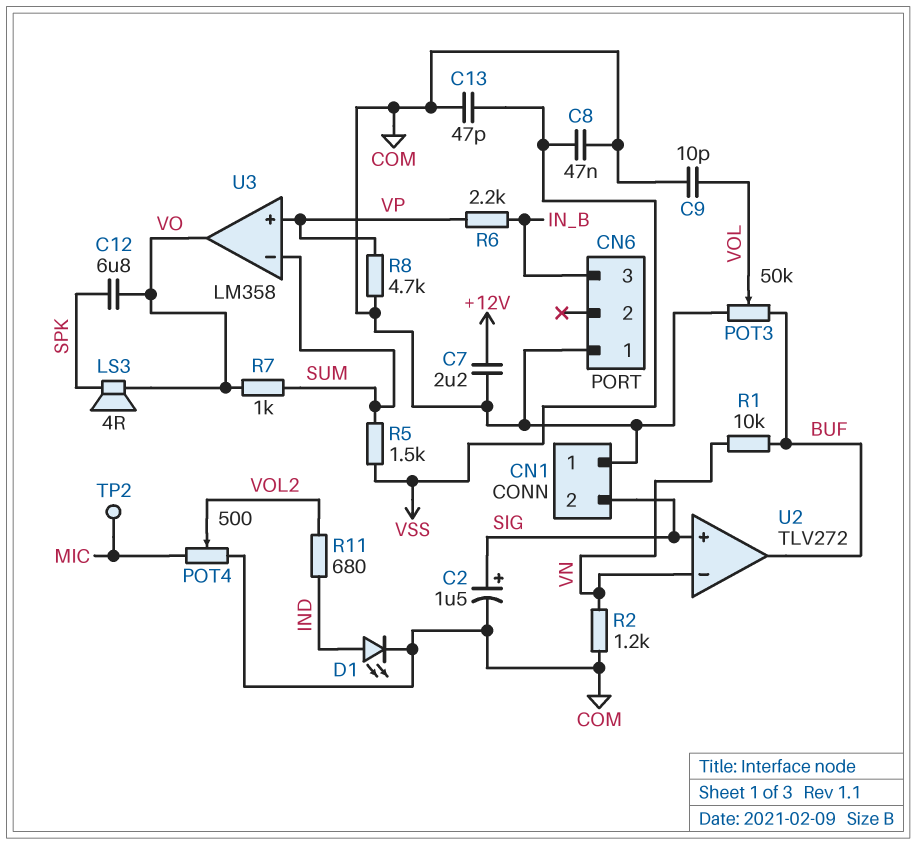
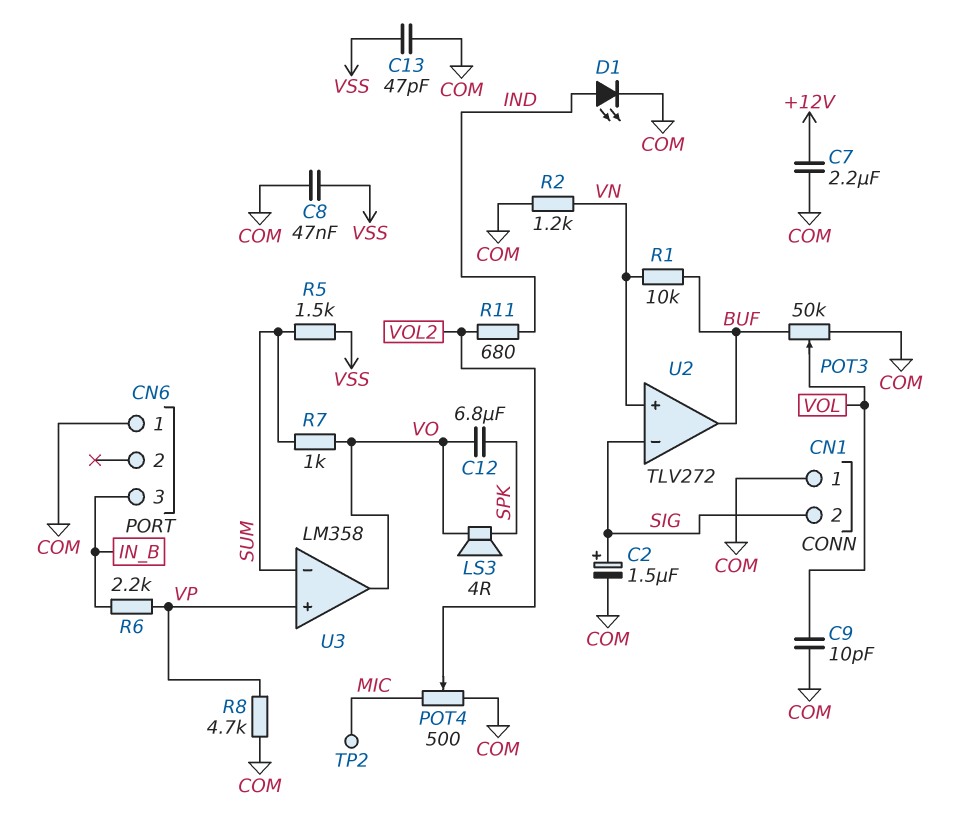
U2 pin in+: SIG -> VN
U2 pin in-: VN -> SIG

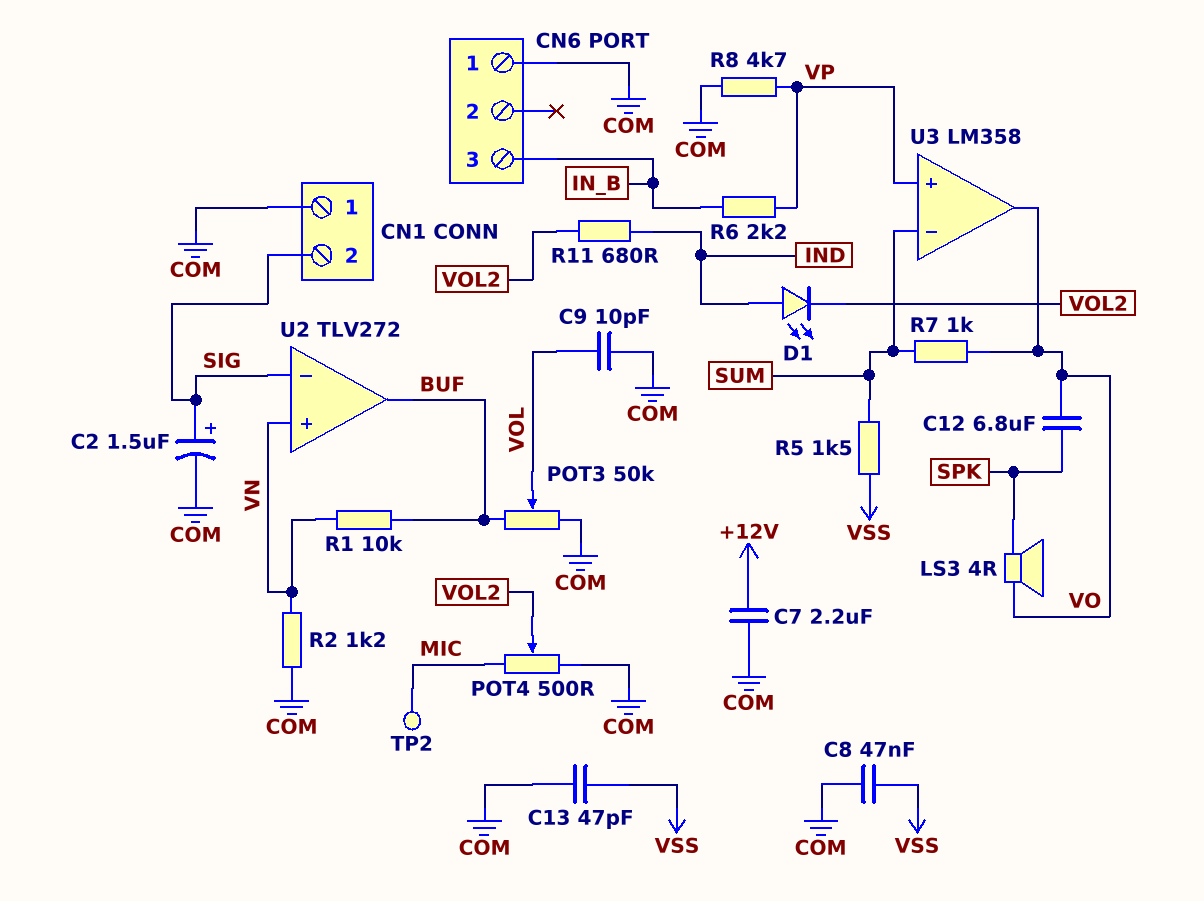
D1: LED (A IND, K COM) -> LED (A IND, K VOL2)

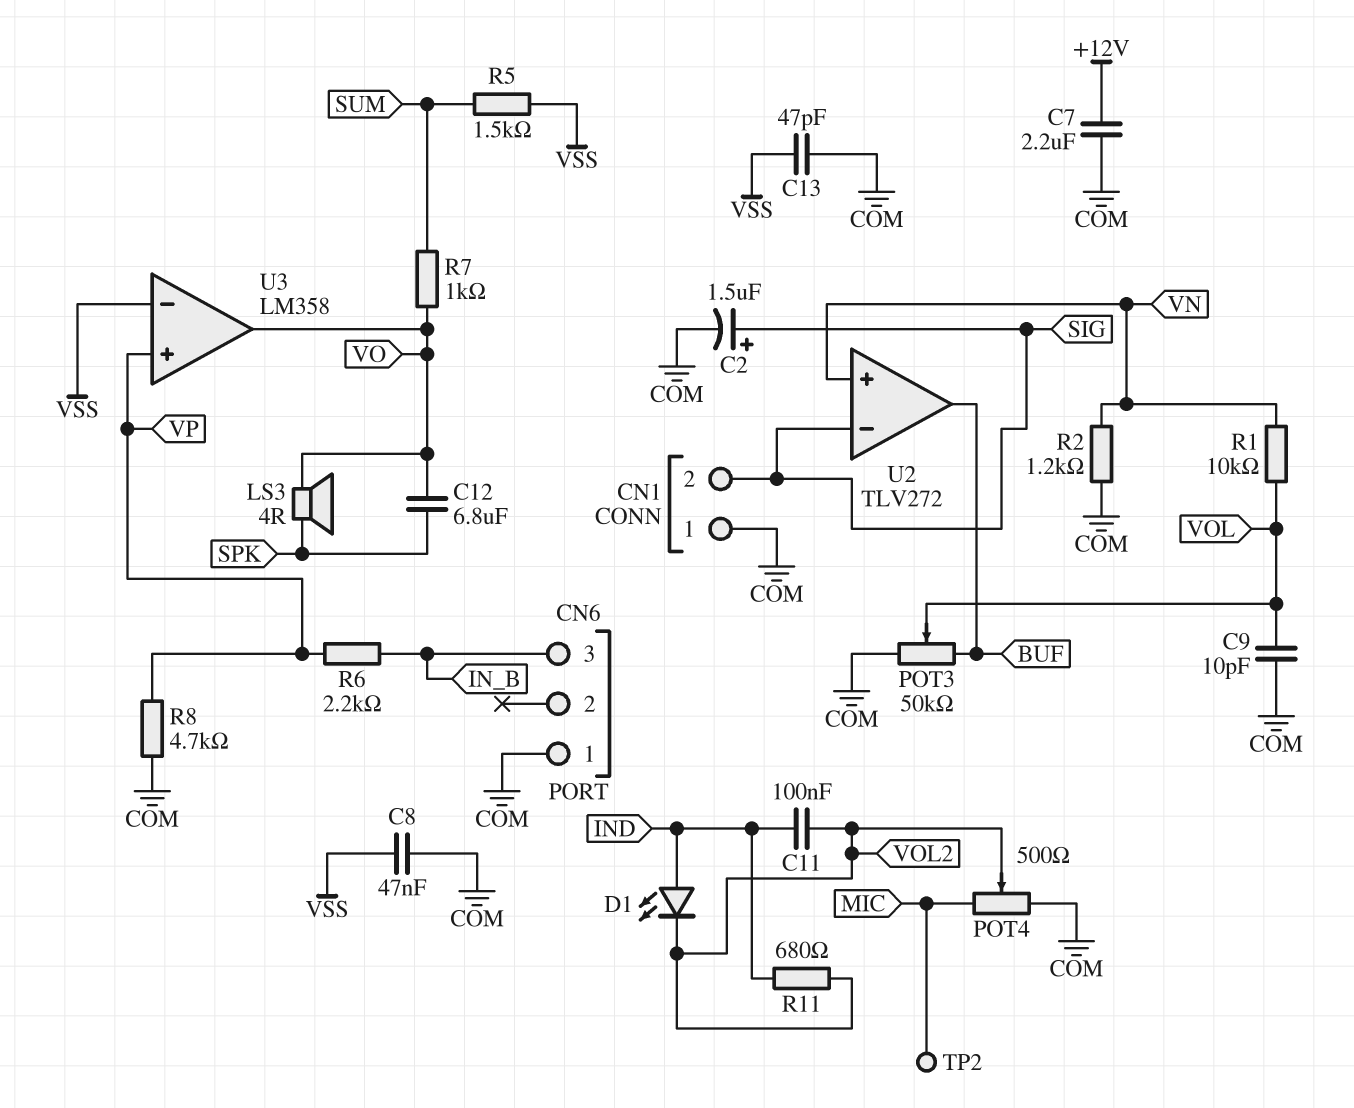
C11: none -> 100nF (IND, VOL2)
R1: 10k (BUF, VN) -> 10k (VN, VOL)
U3 pin in-: SUM -> VSS

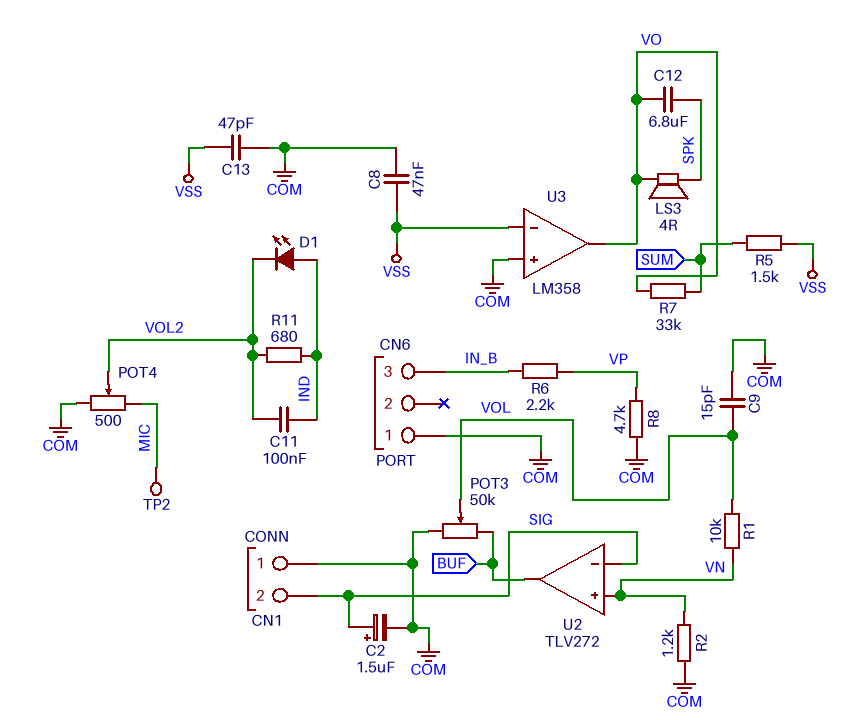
C7: 2.2uF (+12V, COM) -> none
C9: 10pF (COM, VOL) -> 15pF (COM, VOL)
R7: 1k (SUM, VO) -> 33k (SUM, VO)
U3 pin in+: VP -> COM

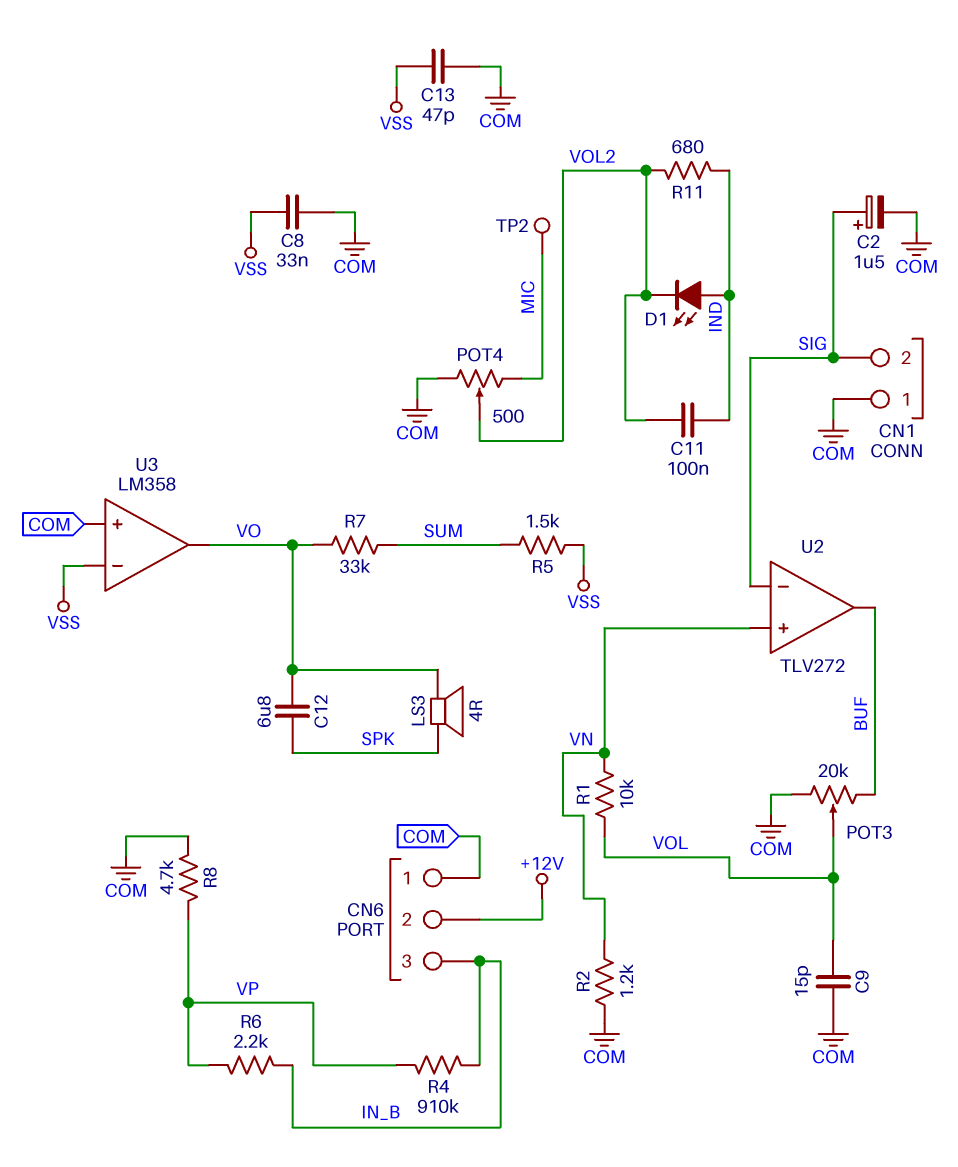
C8: 47nF (COM, VSS) -> 33nF (COM, VSS)
CN6 pin 2: none -> +12V
POT3: 50k (BUF, COM, wiper VOL) -> 20k (BUF, COM, wiper VOL)
R4: none -> 910k (IN_B, VP)

